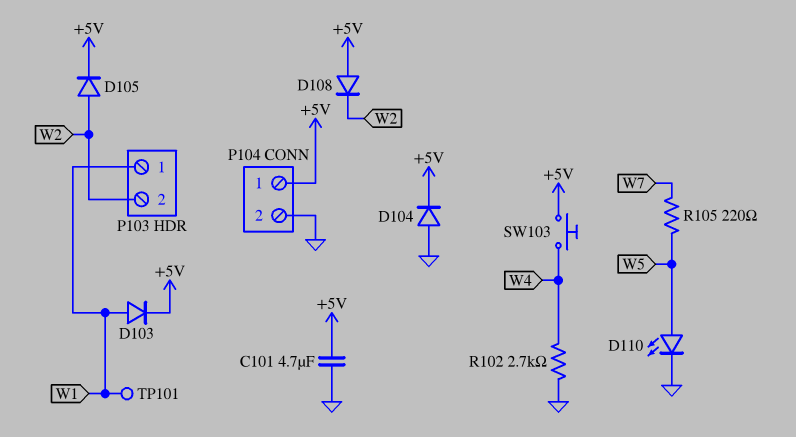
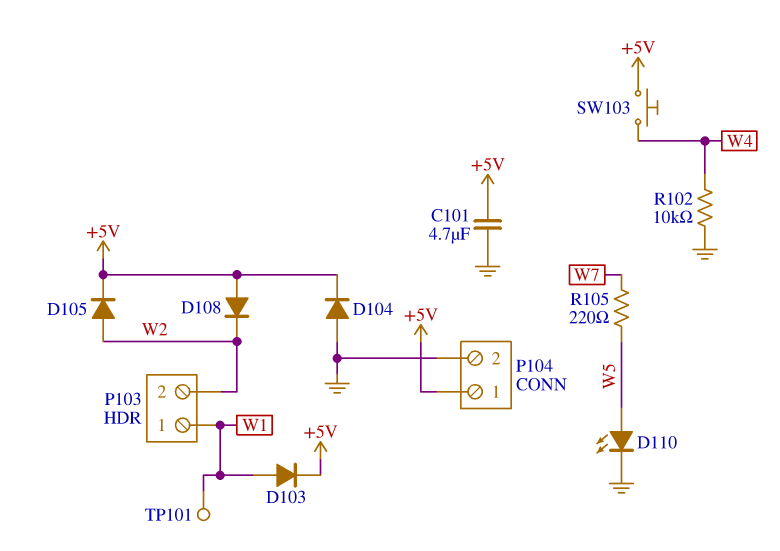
R102: 2.7k (GND, W4) -> 10k (GND, W4)

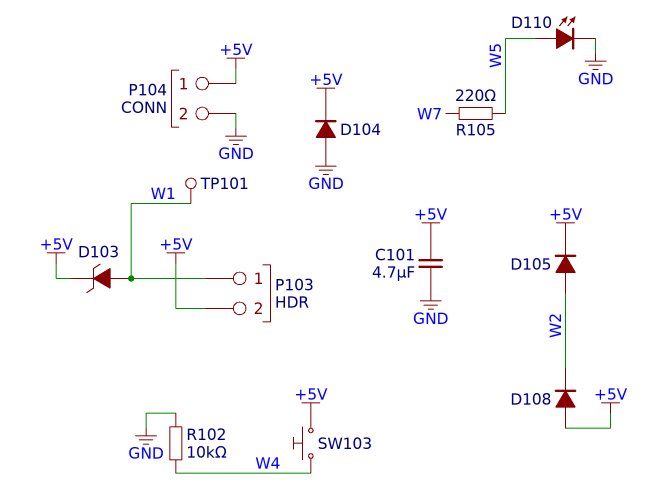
D103: diode (A W1, K +5V) -> zener (A W1, K +5V)
P103 pin 2: W2 -> +5V

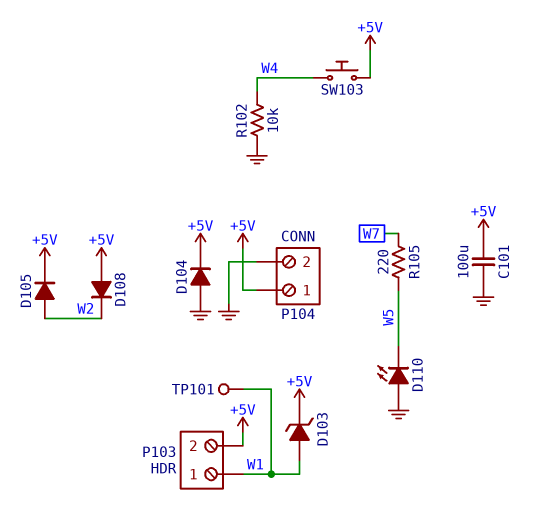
C101: 4.7uF (+5V, GND) -> 100uF (+5V, GND)
D110: LED (A W5, K GND) -> LED (A GND, K W5)

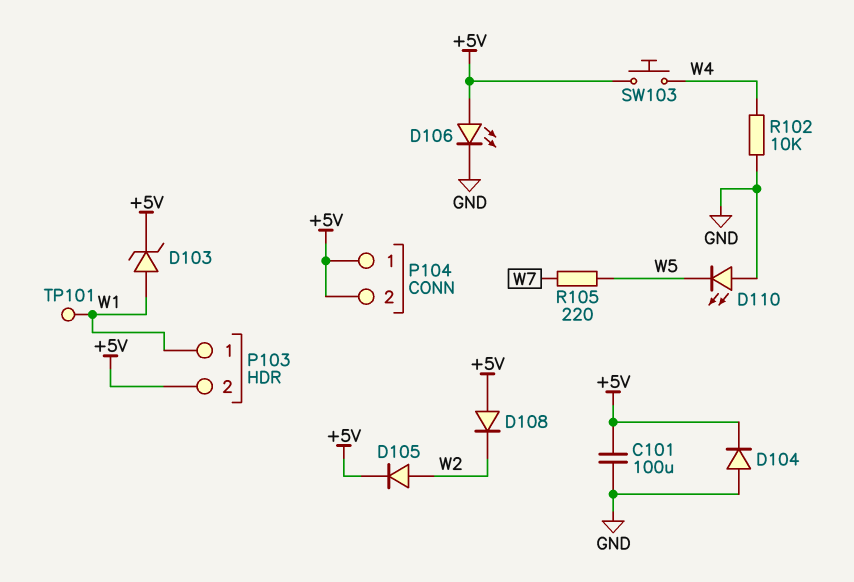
D106: none -> LED (A +5V, K GND)
P104 pin 2: GND -> +5V

